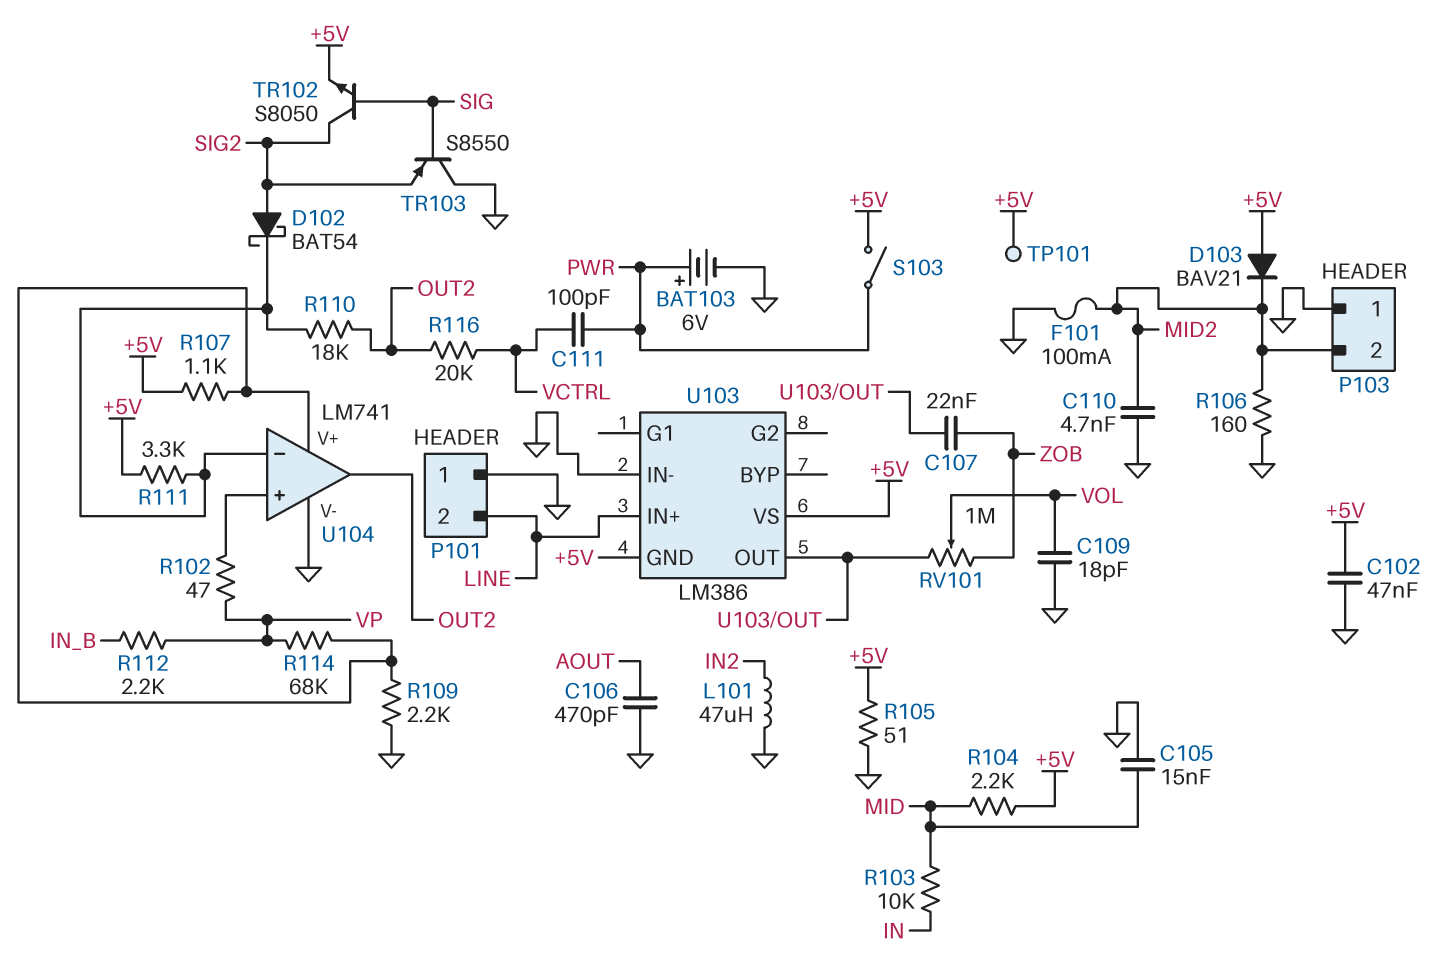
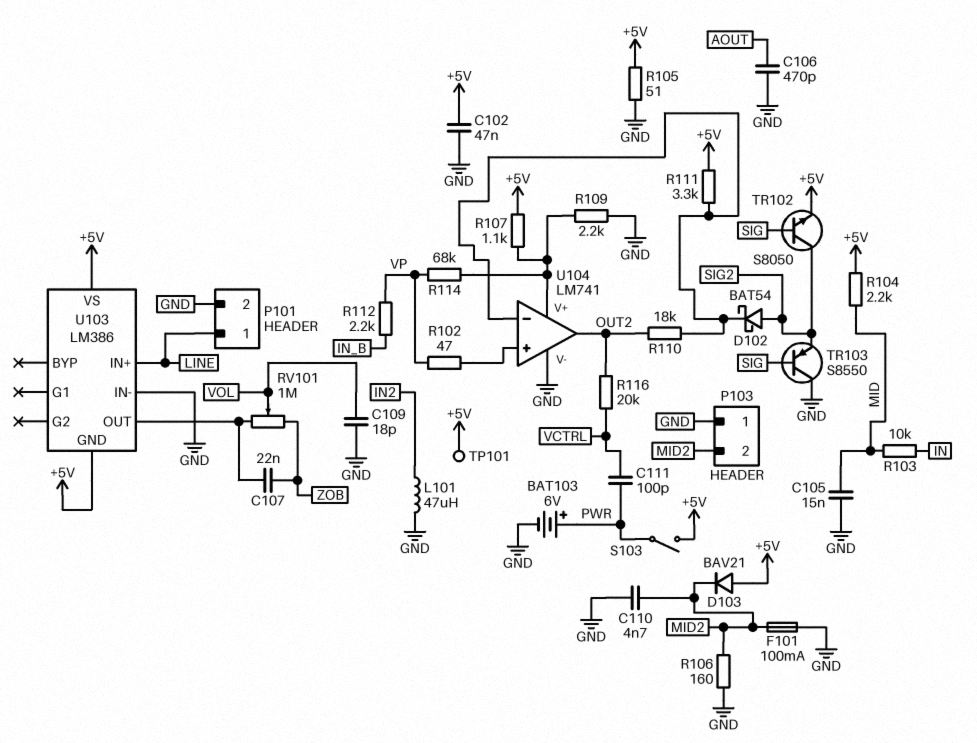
P101 pin 1: GND -> LINE
P101 pin 2: LINE -> GND

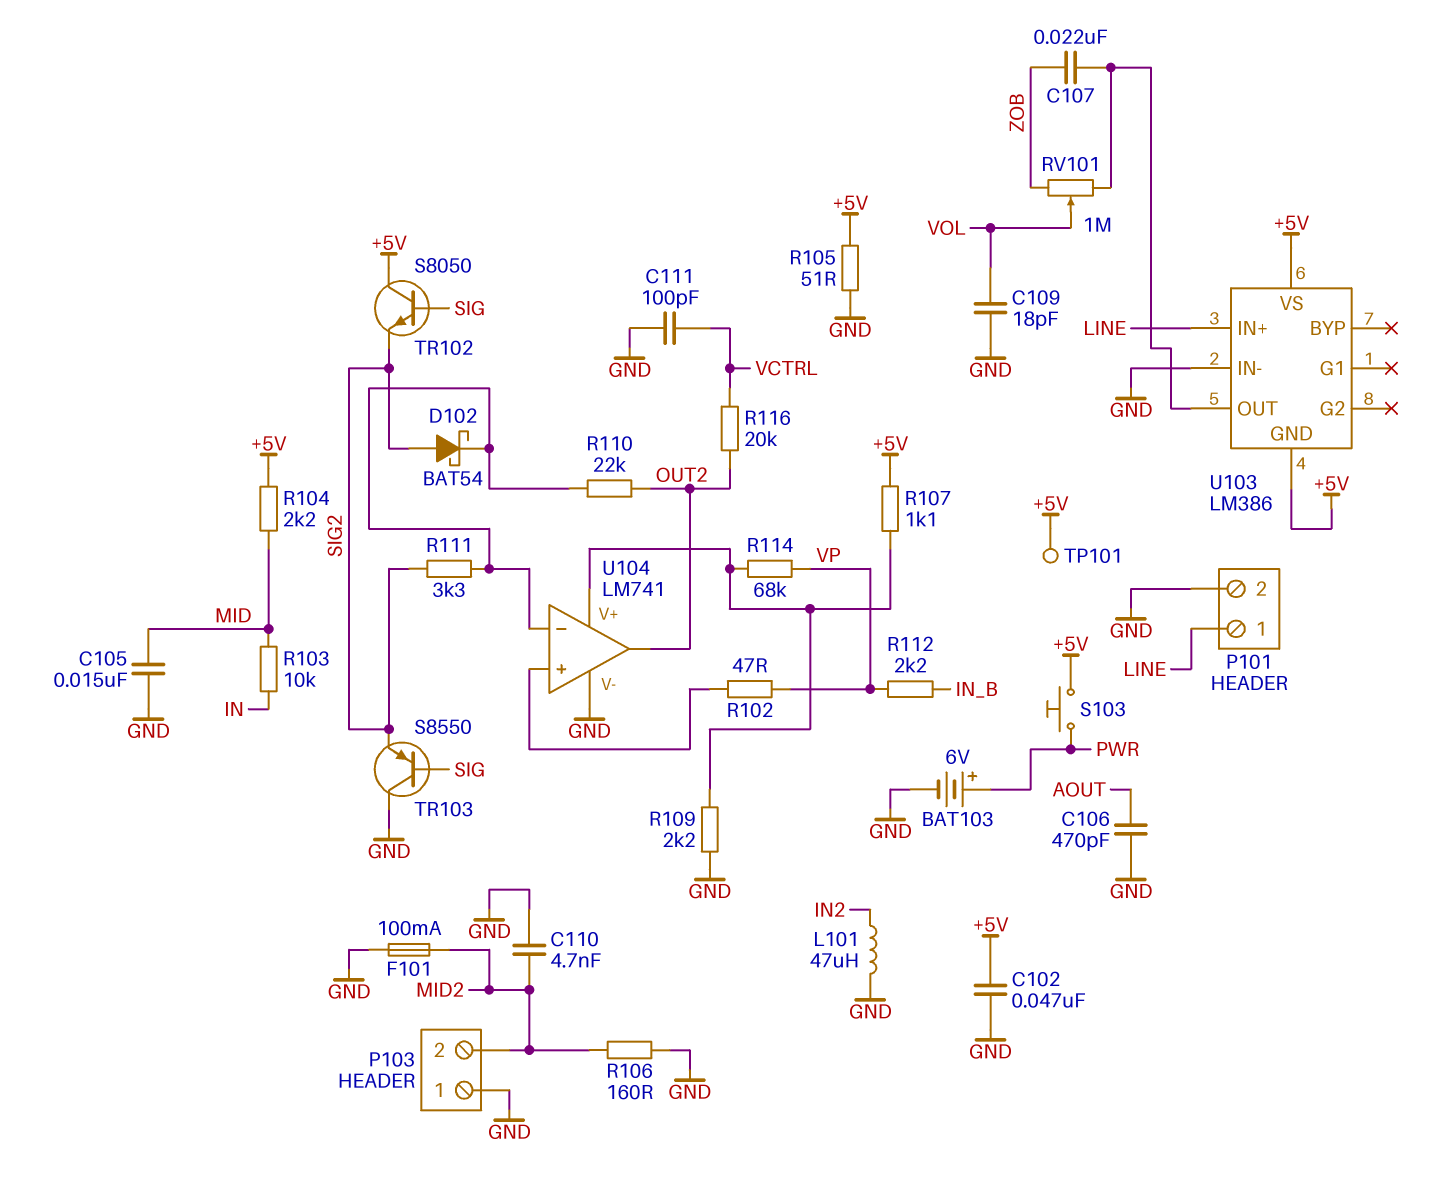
C111: 100pF (PWR, VCTRL) -> 100pF (GND, VCTRL)
D103: diode BAV21 (A +5V, K MID2) -> none
R110: 18k (OUT2, U104/in-) -> 22k (OUT2, U104/in-)
R111: 3.3k (+5V, U104/in-) -> 3.3k (SIG2, U104/in-)
S103: switch (+5V, PWR) -> button (+5V, PWR)
TR102: NPN S8050 (B SIG, C SIG2, E +5V) -> NPN S8050 (B SIG, C +5V, E SIG2)

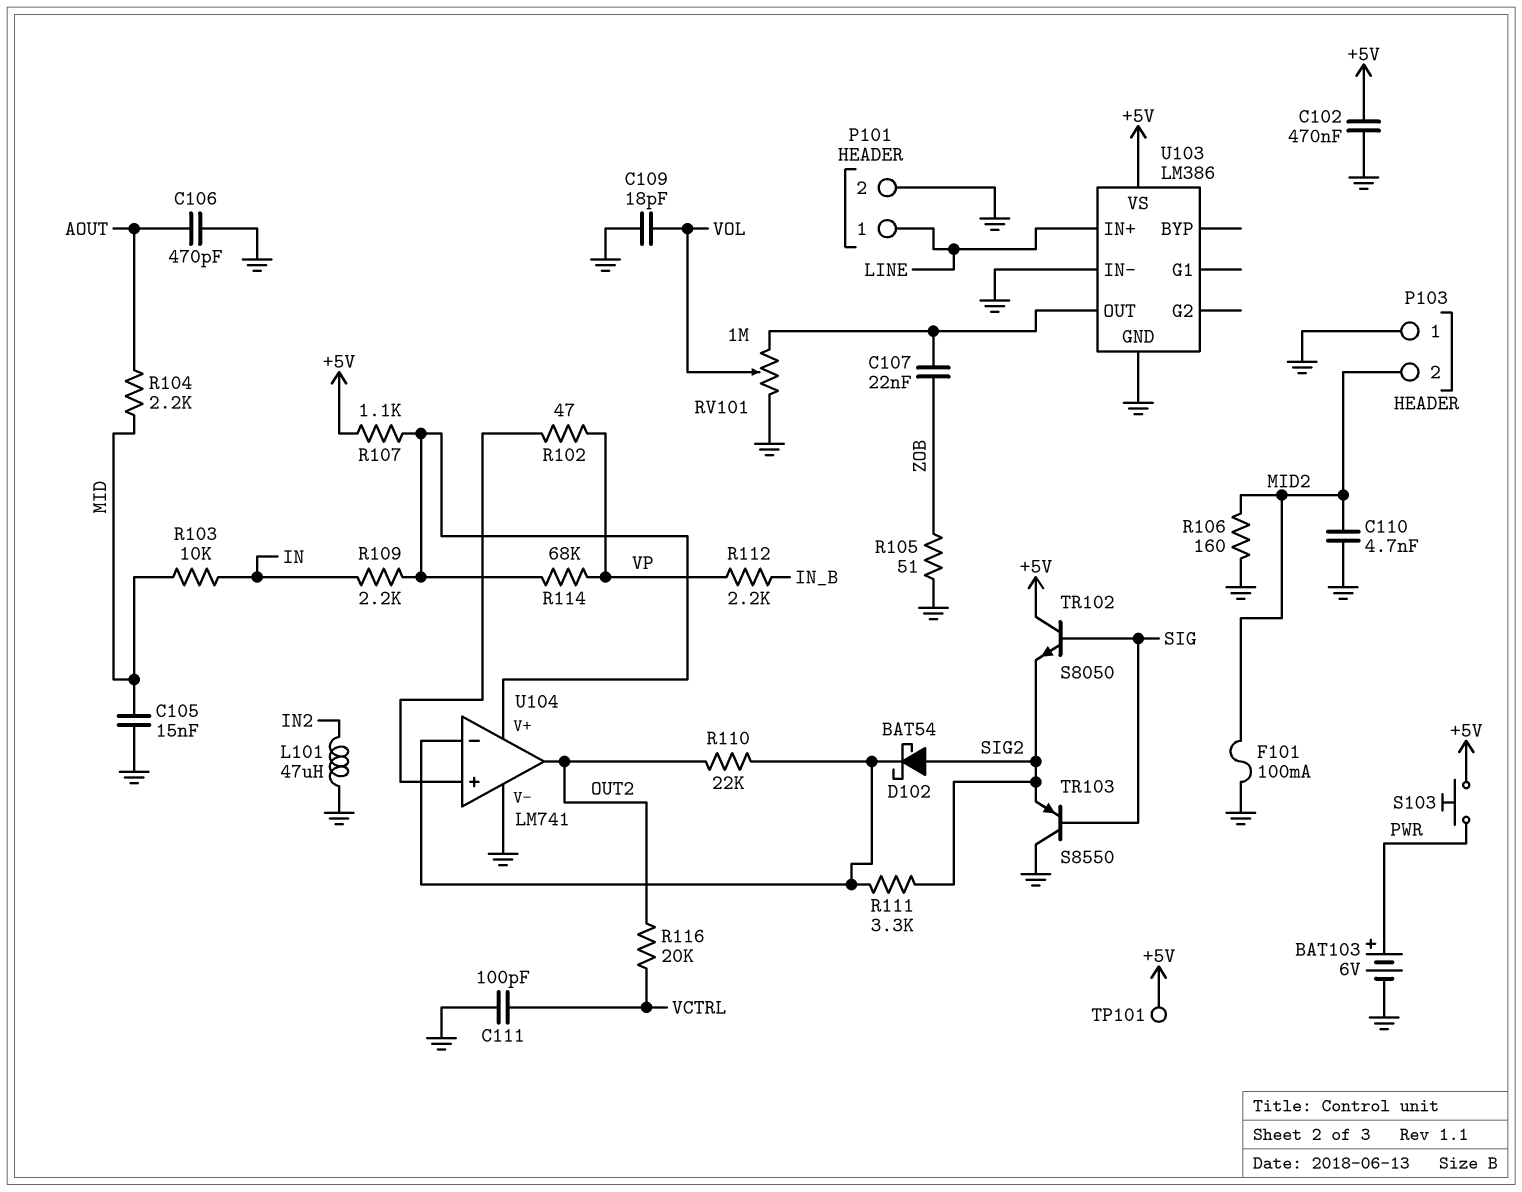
C102: 47nF (+5V, GND) -> 470nF (+5V, GND)
R104: 2.2k (+5V, MID) -> 2.2k (AOUT, MID)
R105: 51 (+5V, GND) -> 51 (GND, ZOB)
R109: 2.2k (GND, U104/V+) -> 2.2k (IN, U104/V+)
RV101: 1M (U103/OUT, ZOB, wiper VOL) -> 1M (GND, U103/OUT, wiper VOL)
U103 pin GND: +5V -> GND

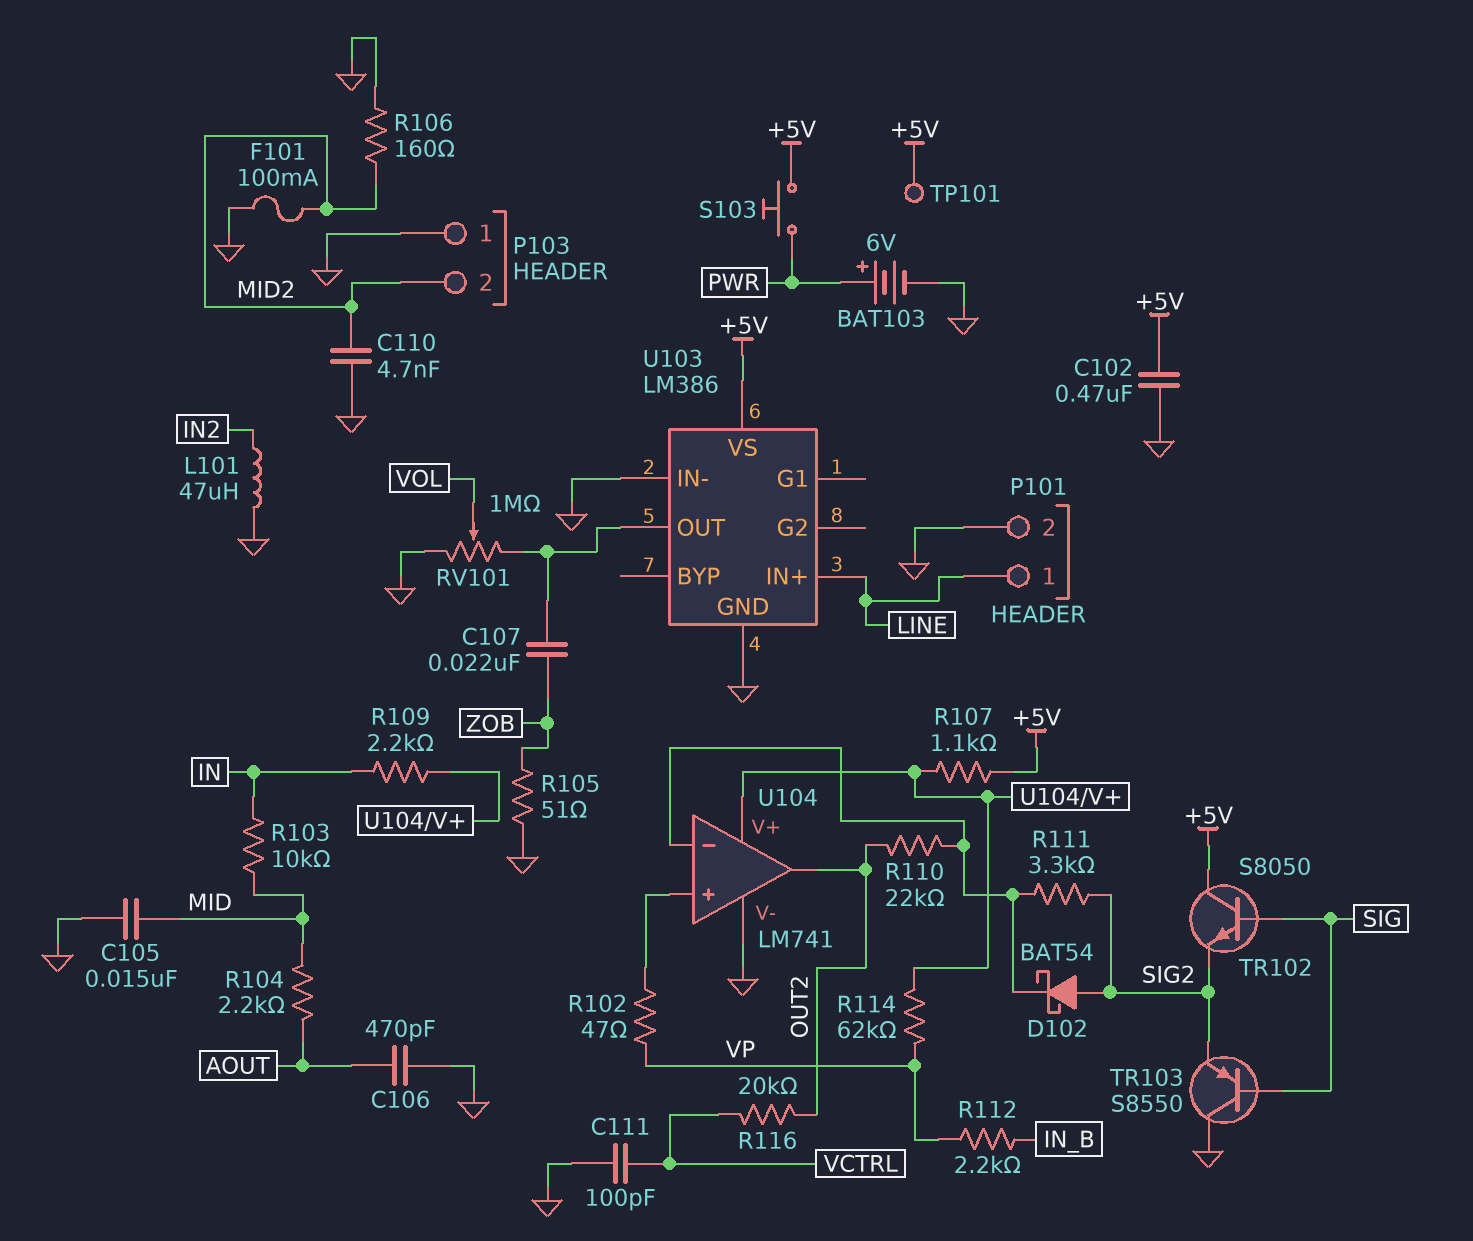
C109: 18pF (GND, VOL) -> none
R114: 68k (U104/V+, VP) -> 62k (U104/V+, VP)

